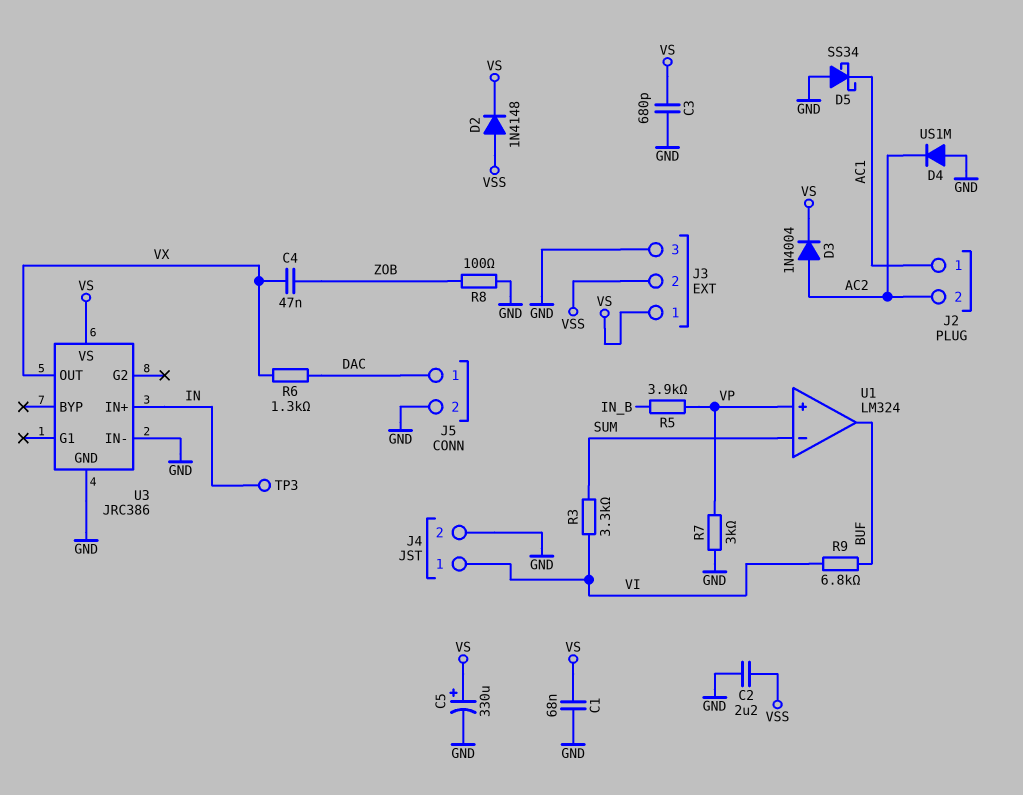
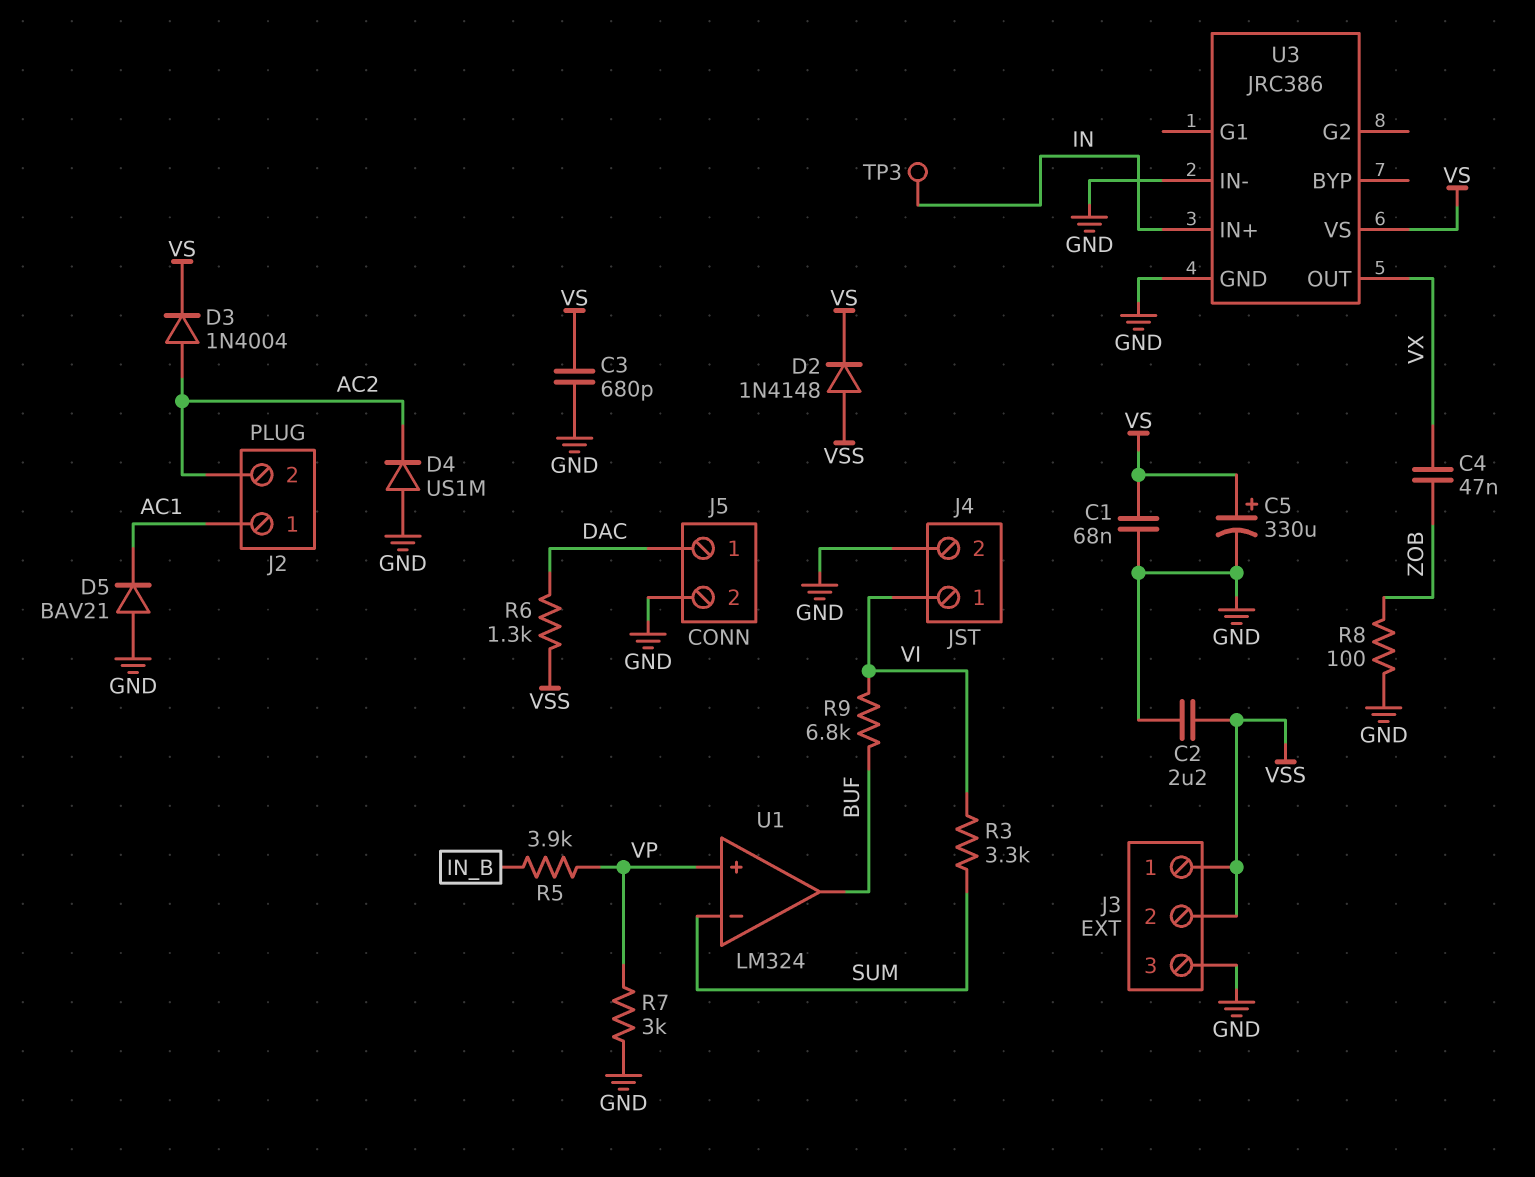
D5: schottky SS34 (A GND, K AC1) -> diode BAV21 (A GND, K AC1)
J3 pin 1: VS -> VSS
R6: 1.3k (DAC, VX) -> 1.3k (DAC, VSS)

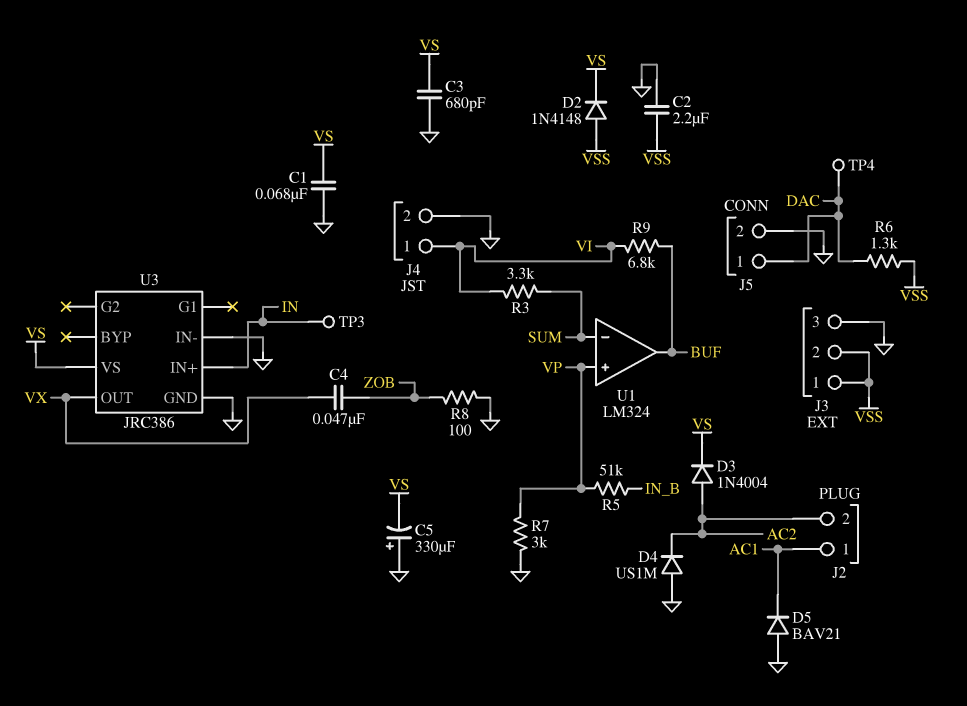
C5: 330uF (plus VS, minus GND) -> 330uF (plus GND, minus VS)
R5: 3.9k (IN_B, VP) -> 51k (IN_B, VP)
TP4: none -> test point (DAC)

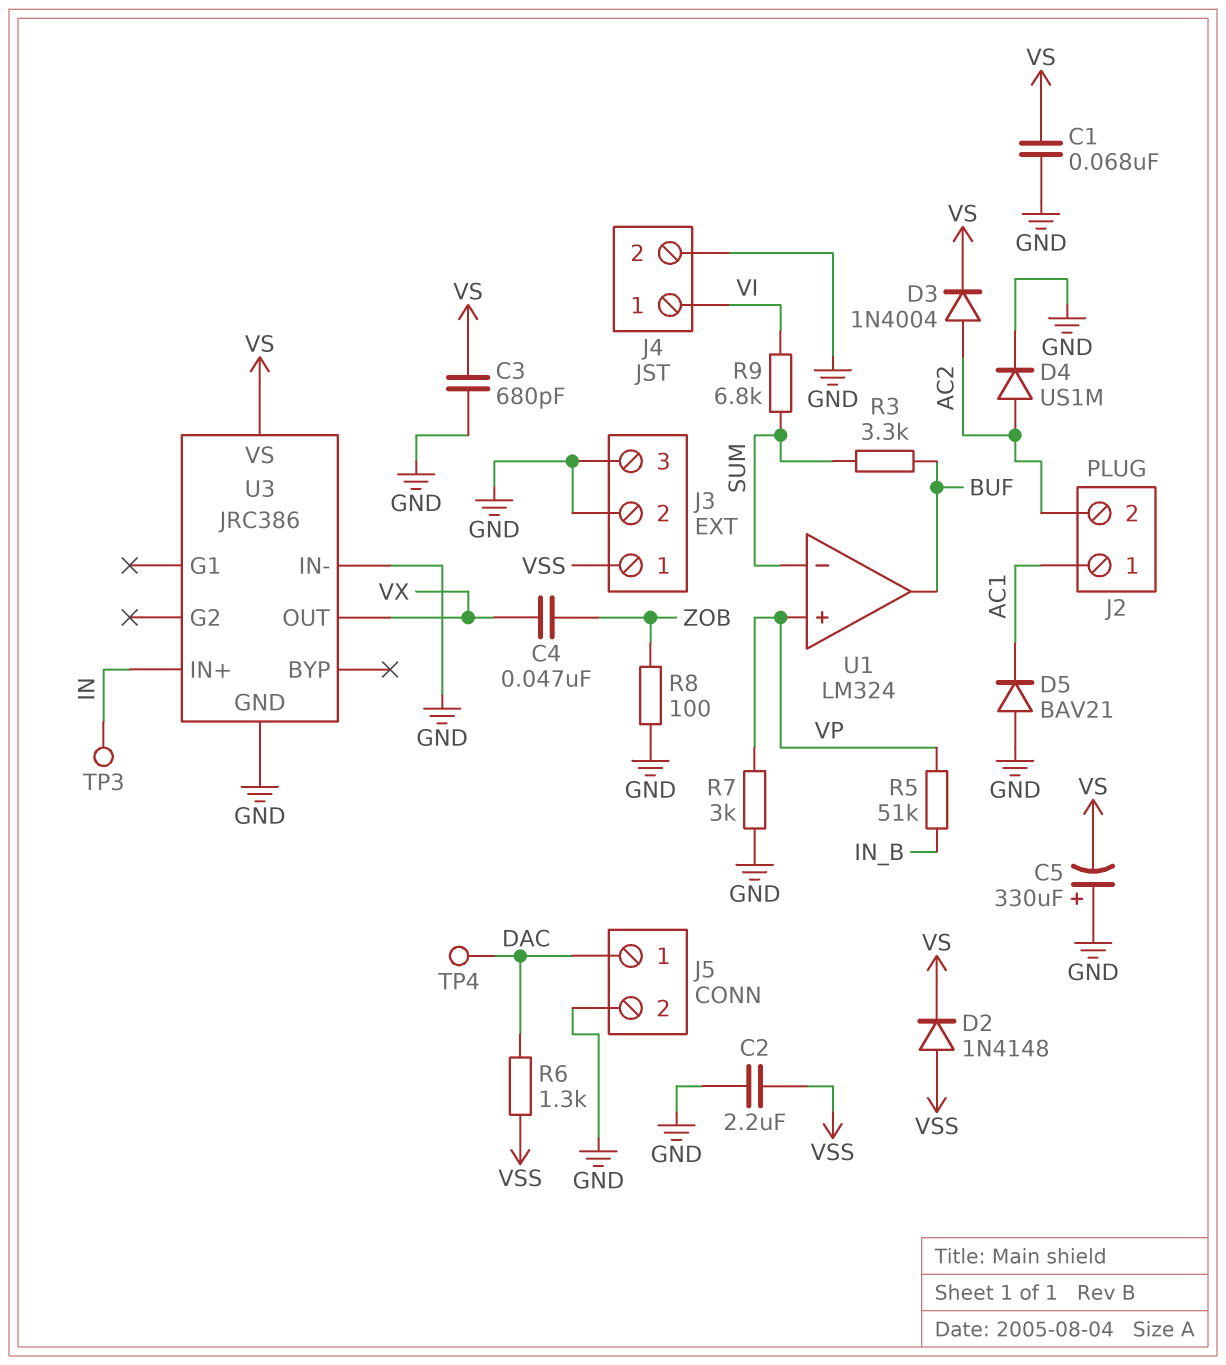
D4: diode US1M (A GND, K AC2) -> diode US1M (A AC2, K GND)
J3 pin 2: VSS -> GND
R3: 3.3k (SUM, VI) -> 3.3k (BUF, SUM)
R9: 6.8k (BUF, VI) -> 6.8k (SUM, VI)

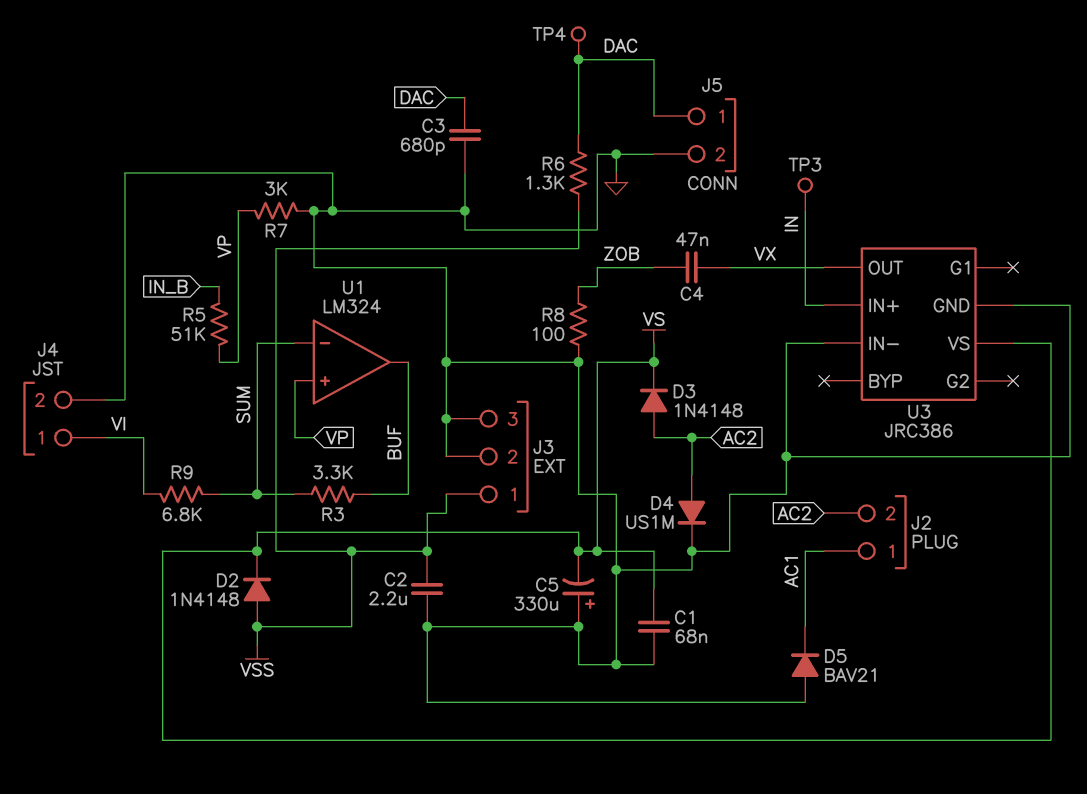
C3: 680pF (GND, VS) -> 680pF (DAC, GND)
D3: diode 1N4004 (A AC2, K VS) -> diode 1N4148 (A AC2, K VS)

